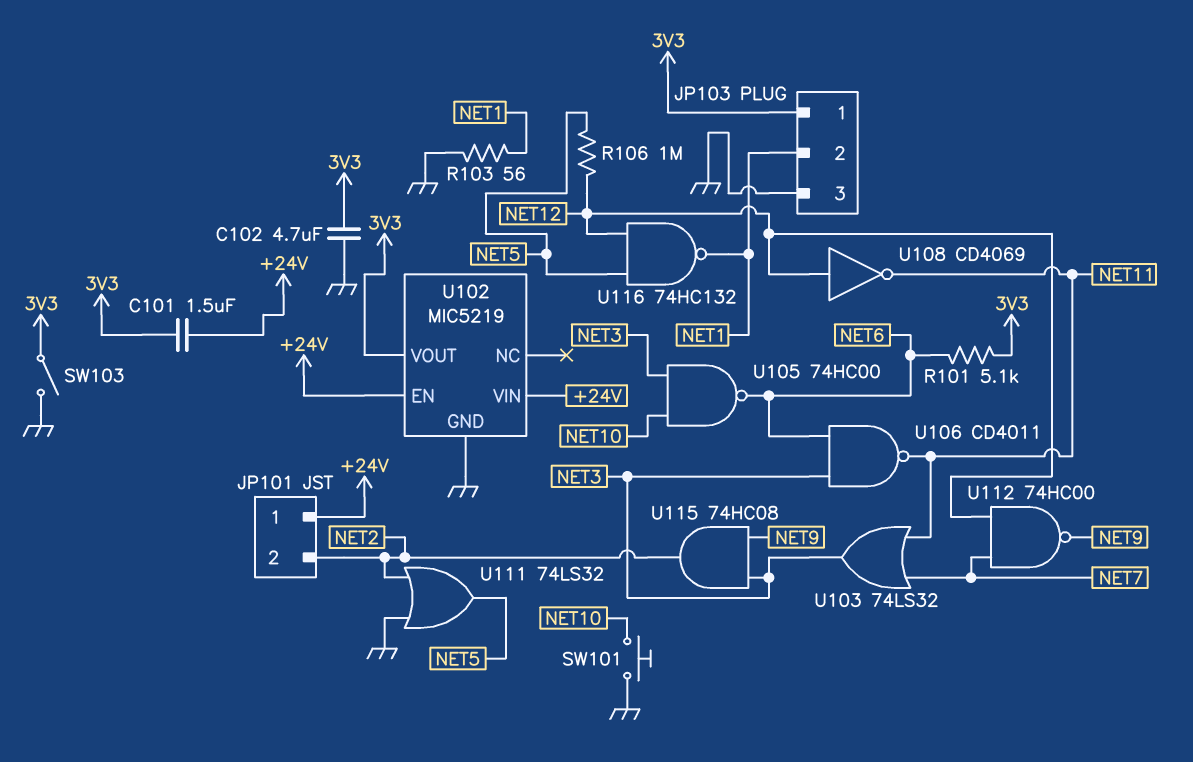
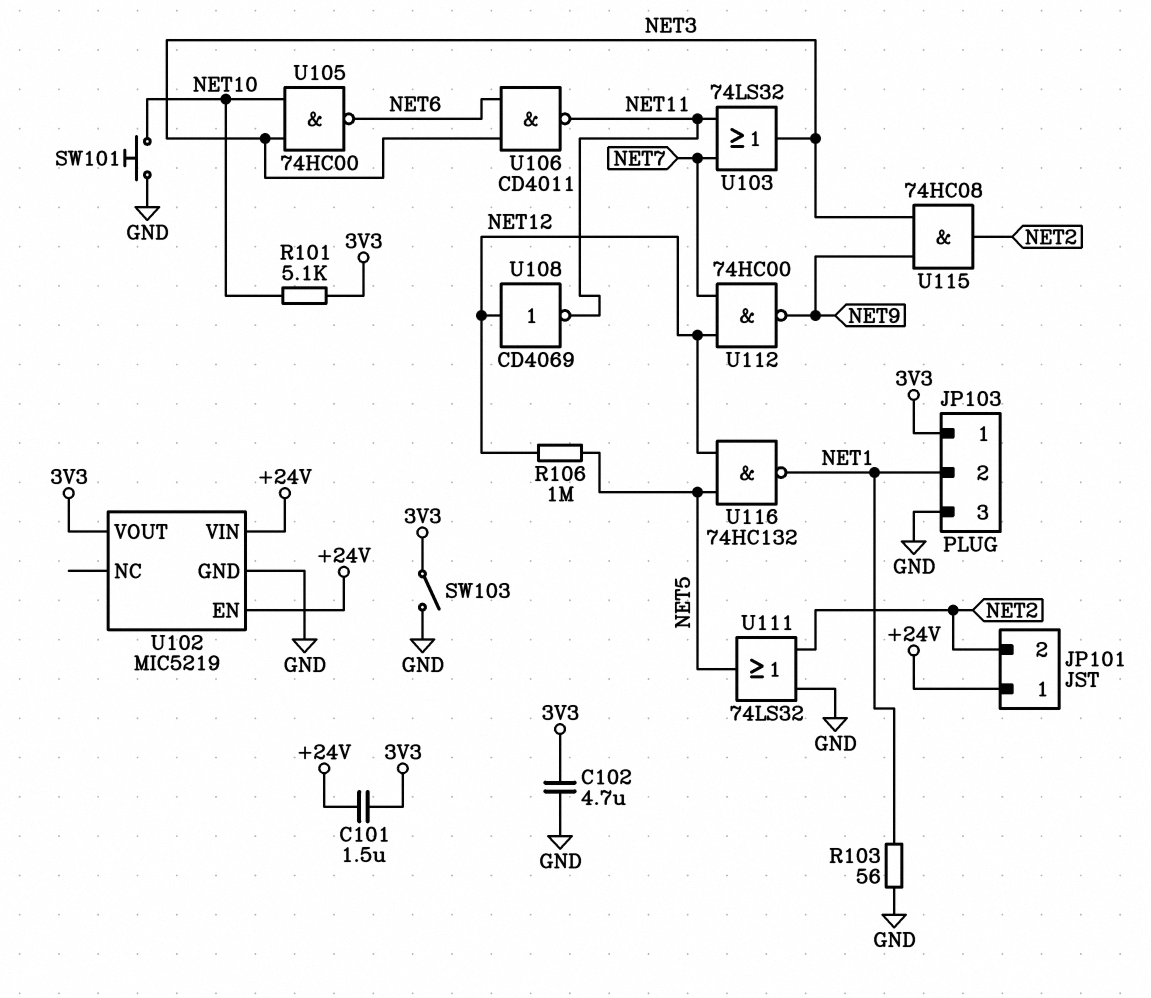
R101: 5.1k (3V3, NET6) -> 5.1k (3V3, NET10)

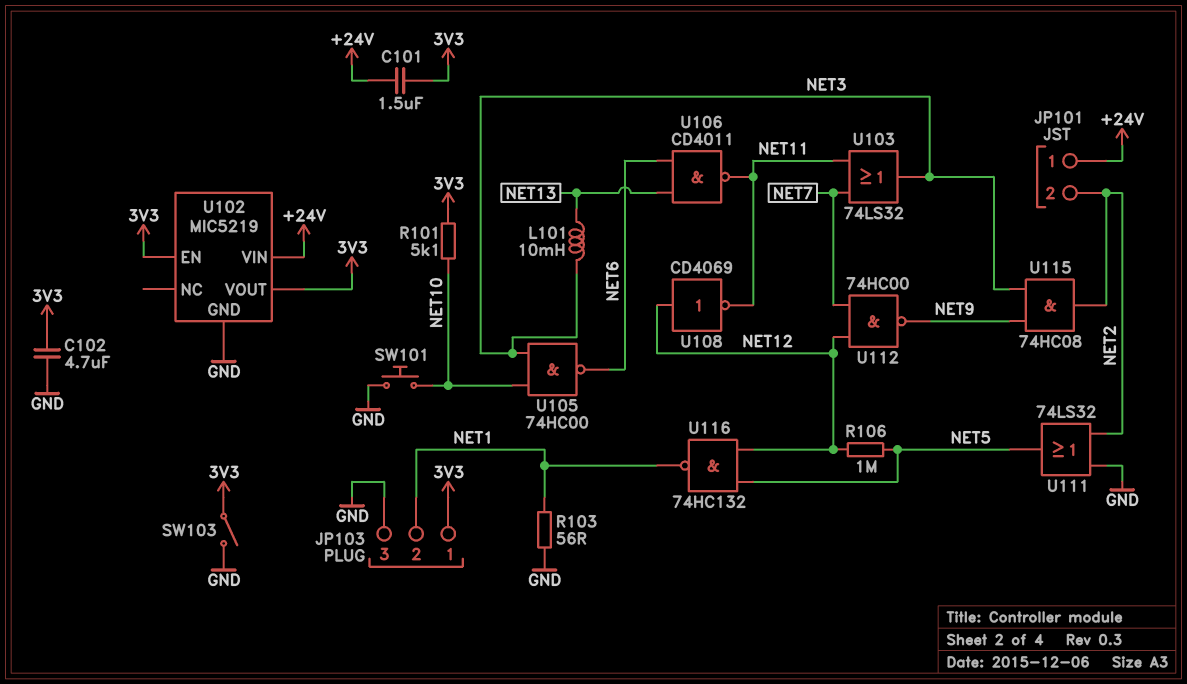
L101: none -> 10mH (NET3, NET13)
U102 pin EN: +24V -> 3V3
U106: NAND CD4011 (in NET3, in NET6, out NET11) -> NAND CD4011 (in NET6, in NET13, out NET11)

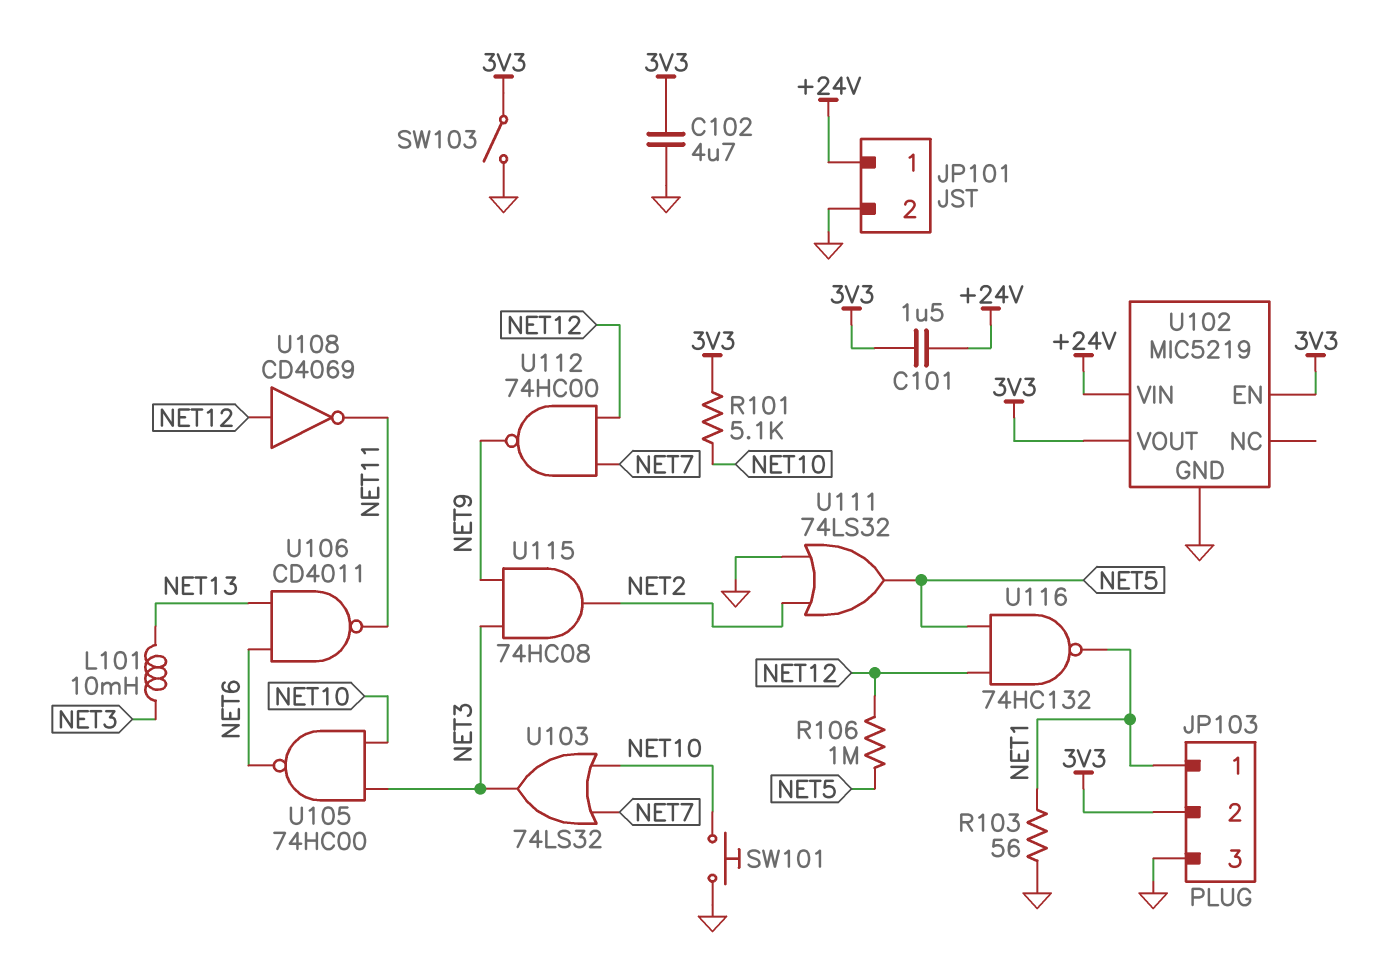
JP101 pin 2: NET2 -> GND
JP103 pin 1: 3V3 -> NET1
JP103 pin 2: NET1 -> 3V3
U103: OR 74LS32 (in NET7, in NET11, out NET3) -> OR 74LS32 (in NET7, in NET10, out NET3)

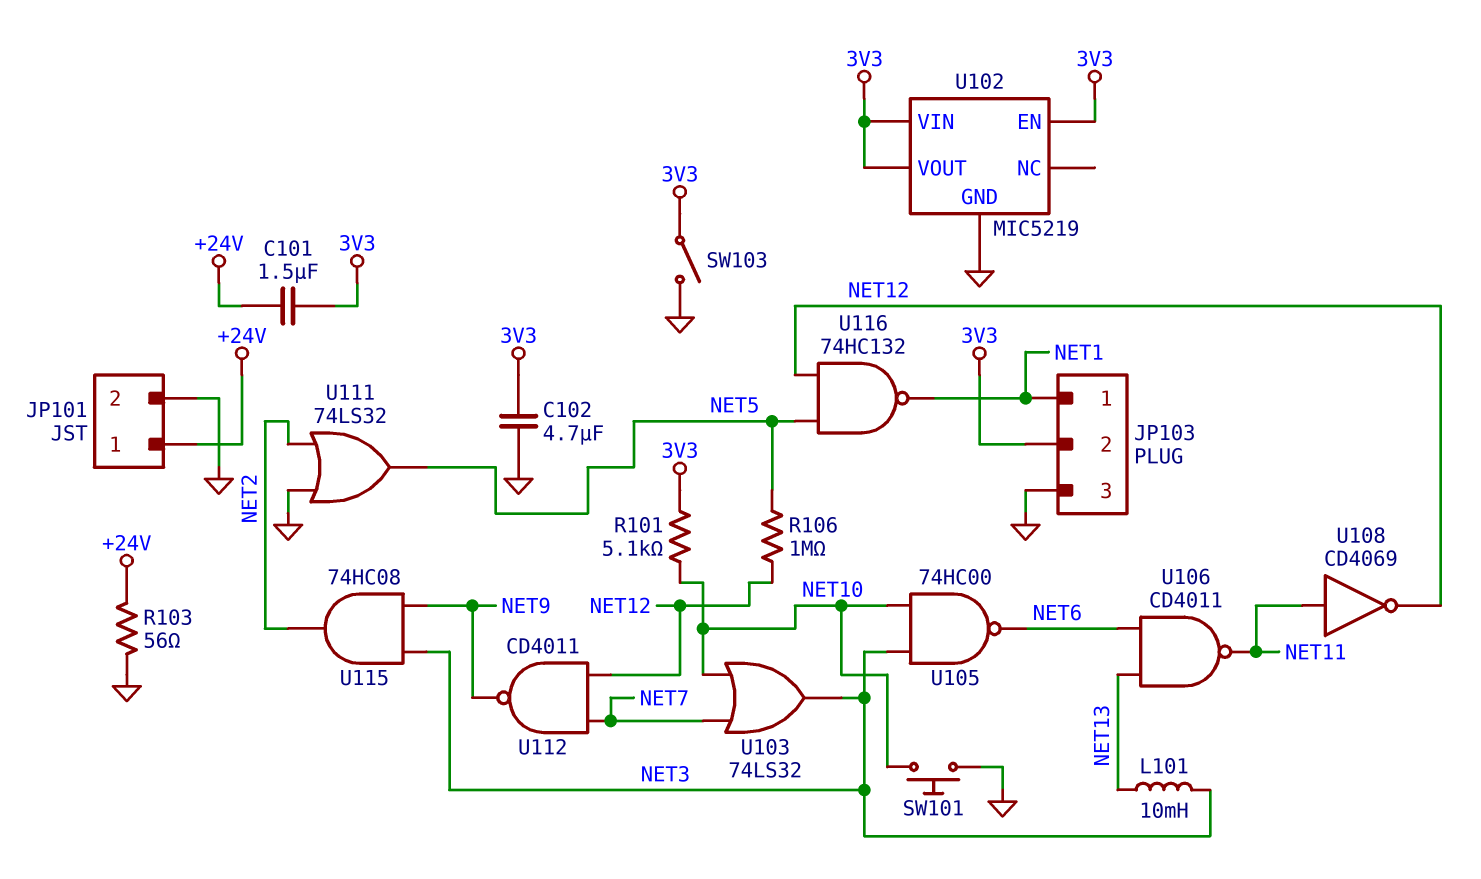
R103: 56 (GND, NET1) -> 56 (+24V, GND)
U102 pin VIN: +24V -> 3V3
U108: NOT CD4069 (in NET12, out NET11) -> NOT CD4069 (in NET11, out NET12)
U112: NAND 74HC00 (in NET7, in NET12, out NET9) -> NAND CD4011 (in NET7, in NET12, out NET9)

